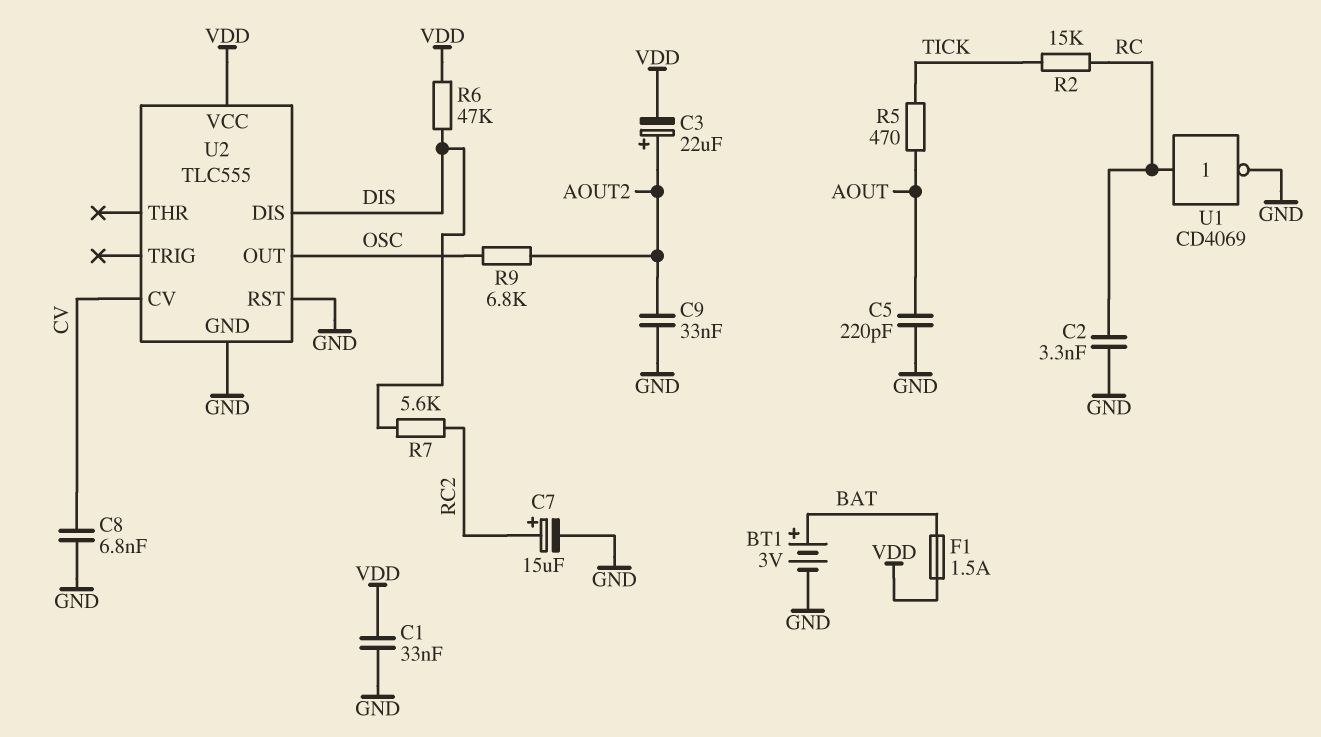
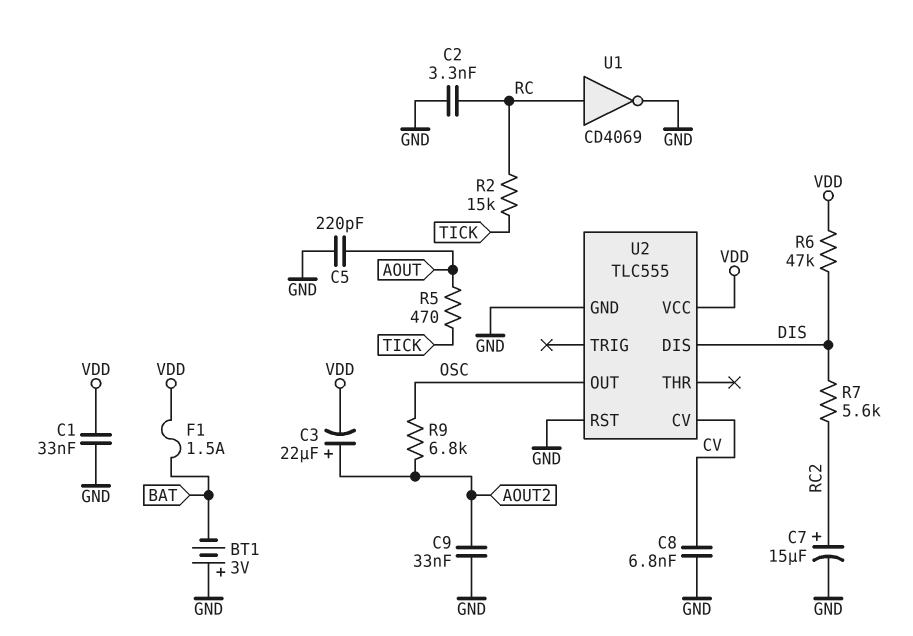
BT1: 3V (plus BAT, minus GND) -> 3V (plus GND, minus BAT)

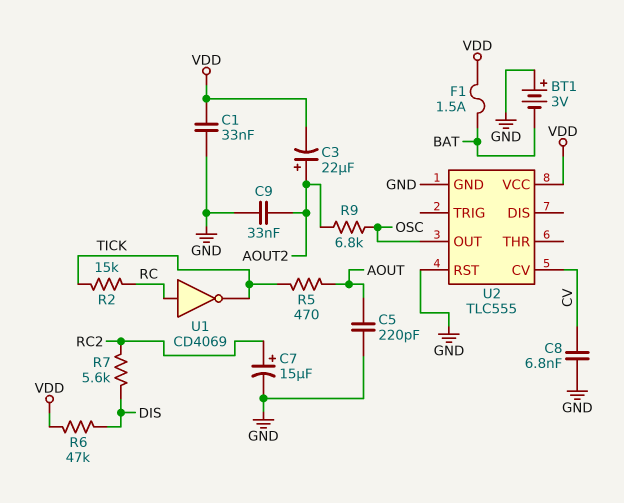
C2: 3.3nF (GND, RC) -> none
U1: NOT CD4069 (in RC, out GND) -> NOT CD4069 (in RC, out TICK)
U2 pin DIS: DIS -> none

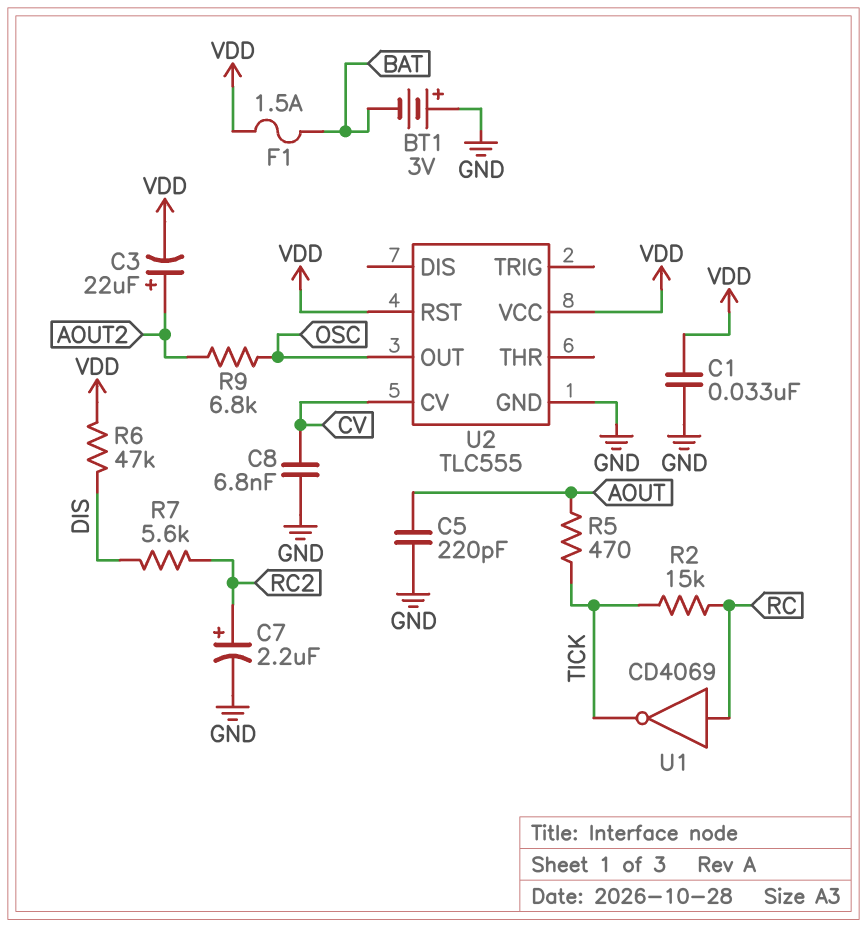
C7: 15uF (plus RC2, minus GND) -> 2.2uF (plus RC2, minus GND)
C9: 33nF (AOUT2, GND) -> none
U2 pin RST: GND -> VDD

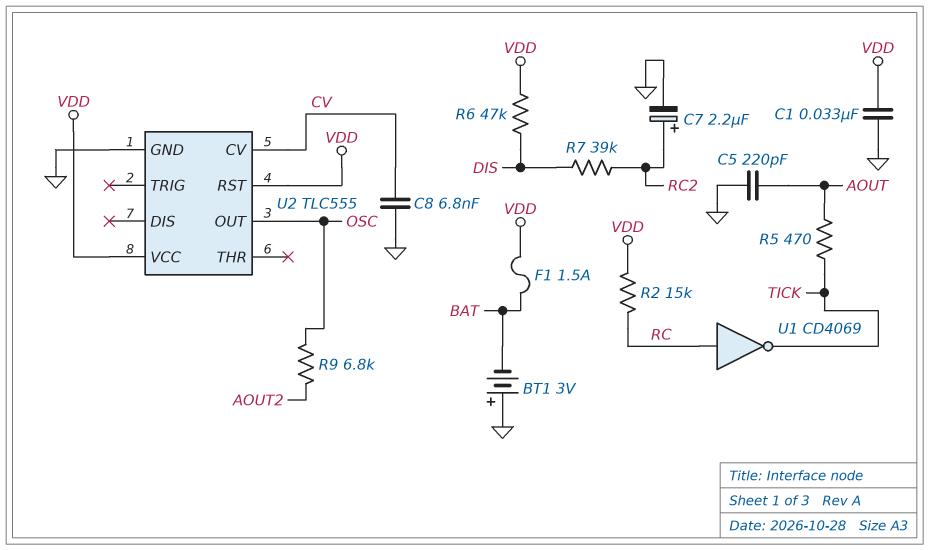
C3: 22uF (plus AOUT2, minus VDD) -> none
R2: 15k (RC, TICK) -> 15k (RC, VDD)
R7: 5.6k (DIS, RC2) -> 39k (DIS, RC2)

